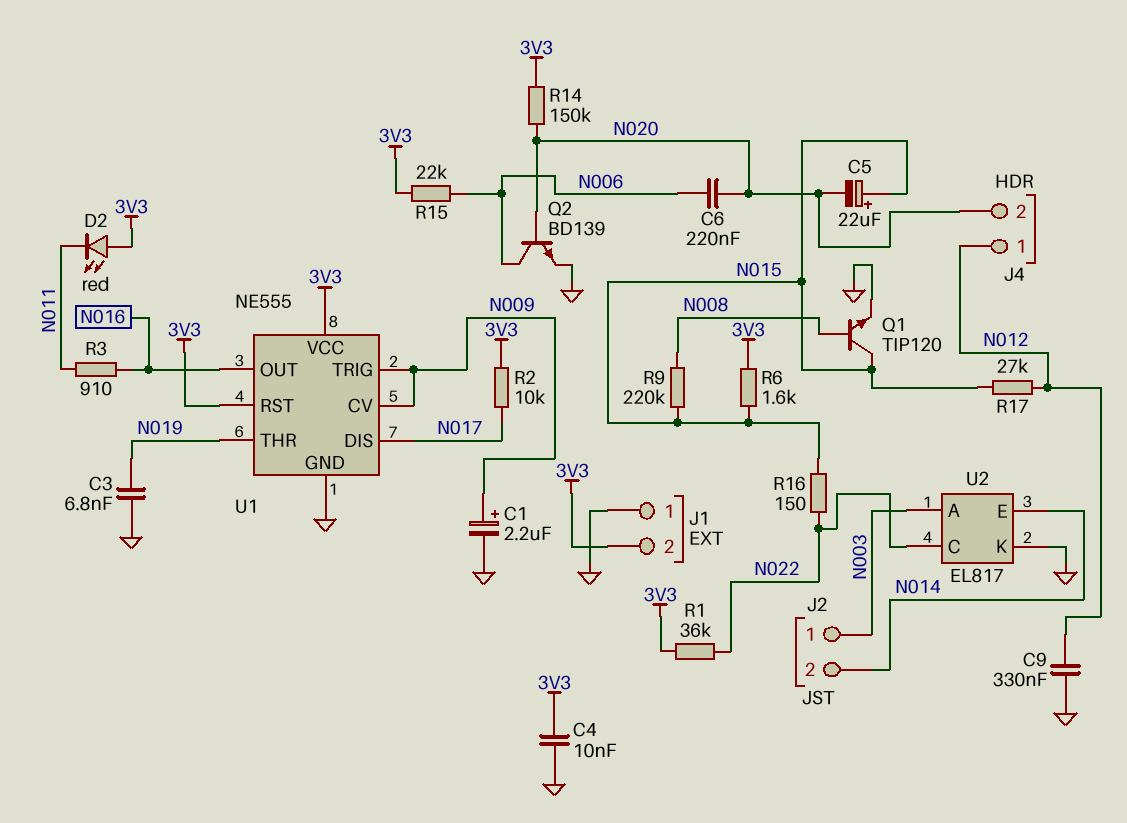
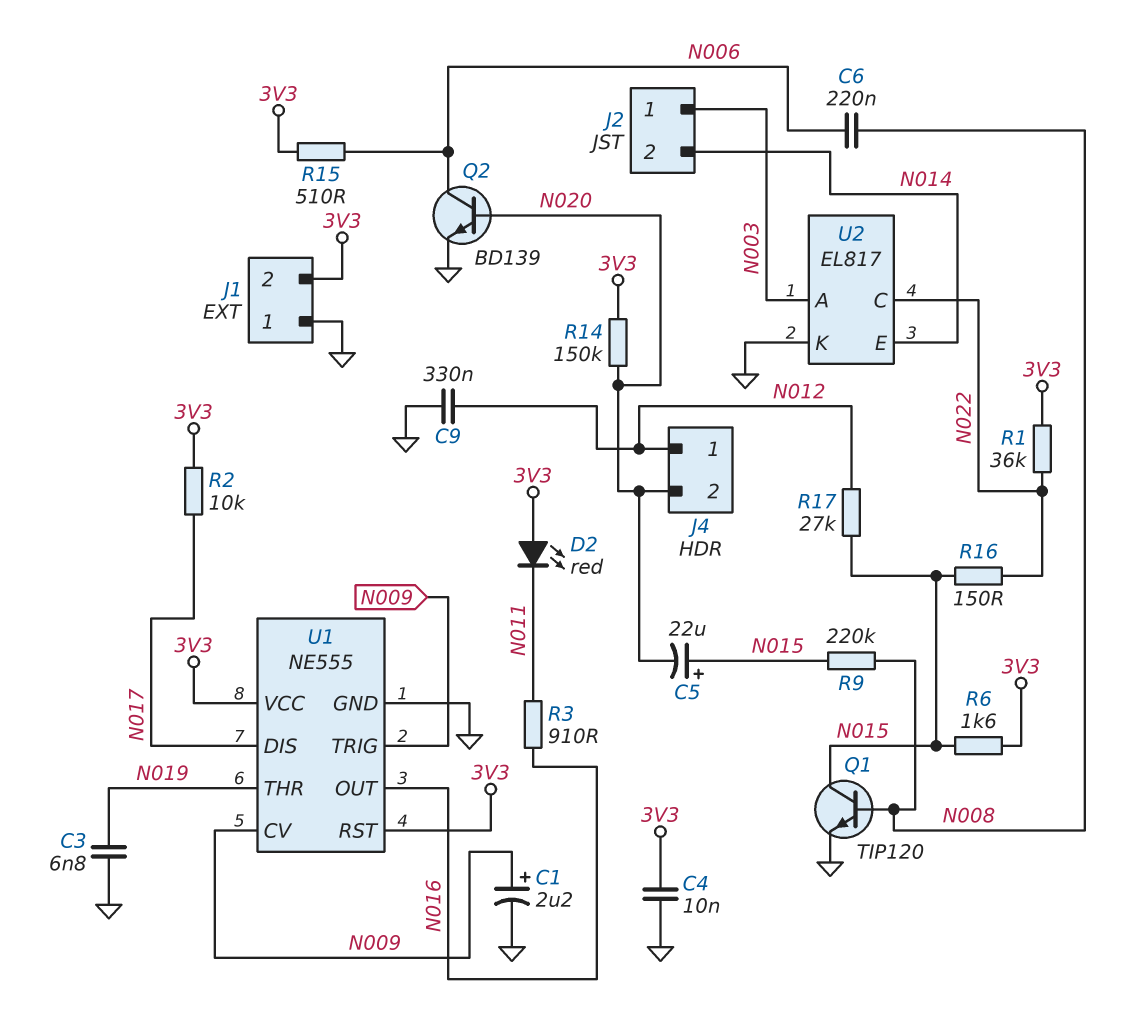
C6: 220nF (N006, N020) -> 220nF (N006, N008)
R15: 22k (3V3, N006) -> 510 (3V3, N006)

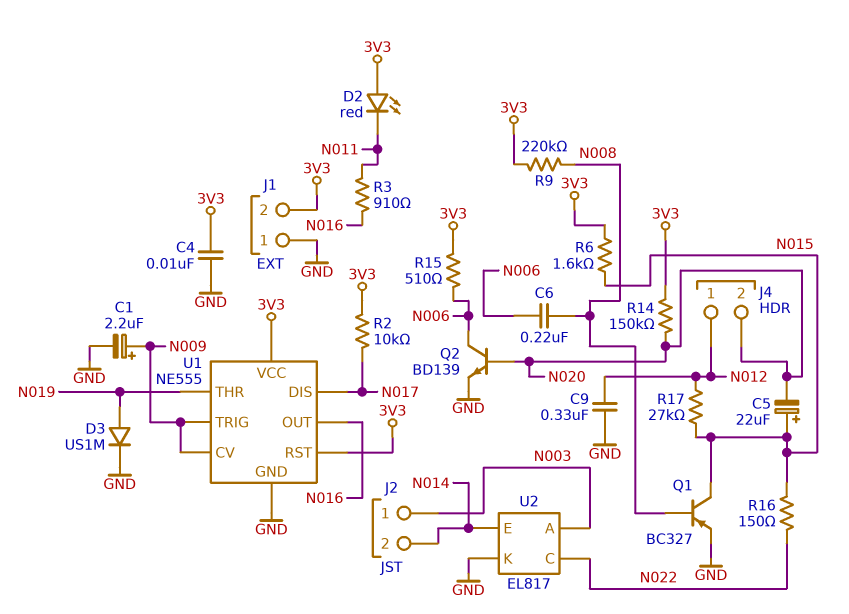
C3: 6.8nF (GND, N019) -> none
D3: none -> diode US1M (A N019, K GND)
Q1: NPN TIP120 (B N008, C N015, E GND) -> PNP BC327 (B N008, C N015, E GND)
R1: 36k (3V3, N022) -> none
R9: 220k (N008, N015) -> 220k (3V3, N008)

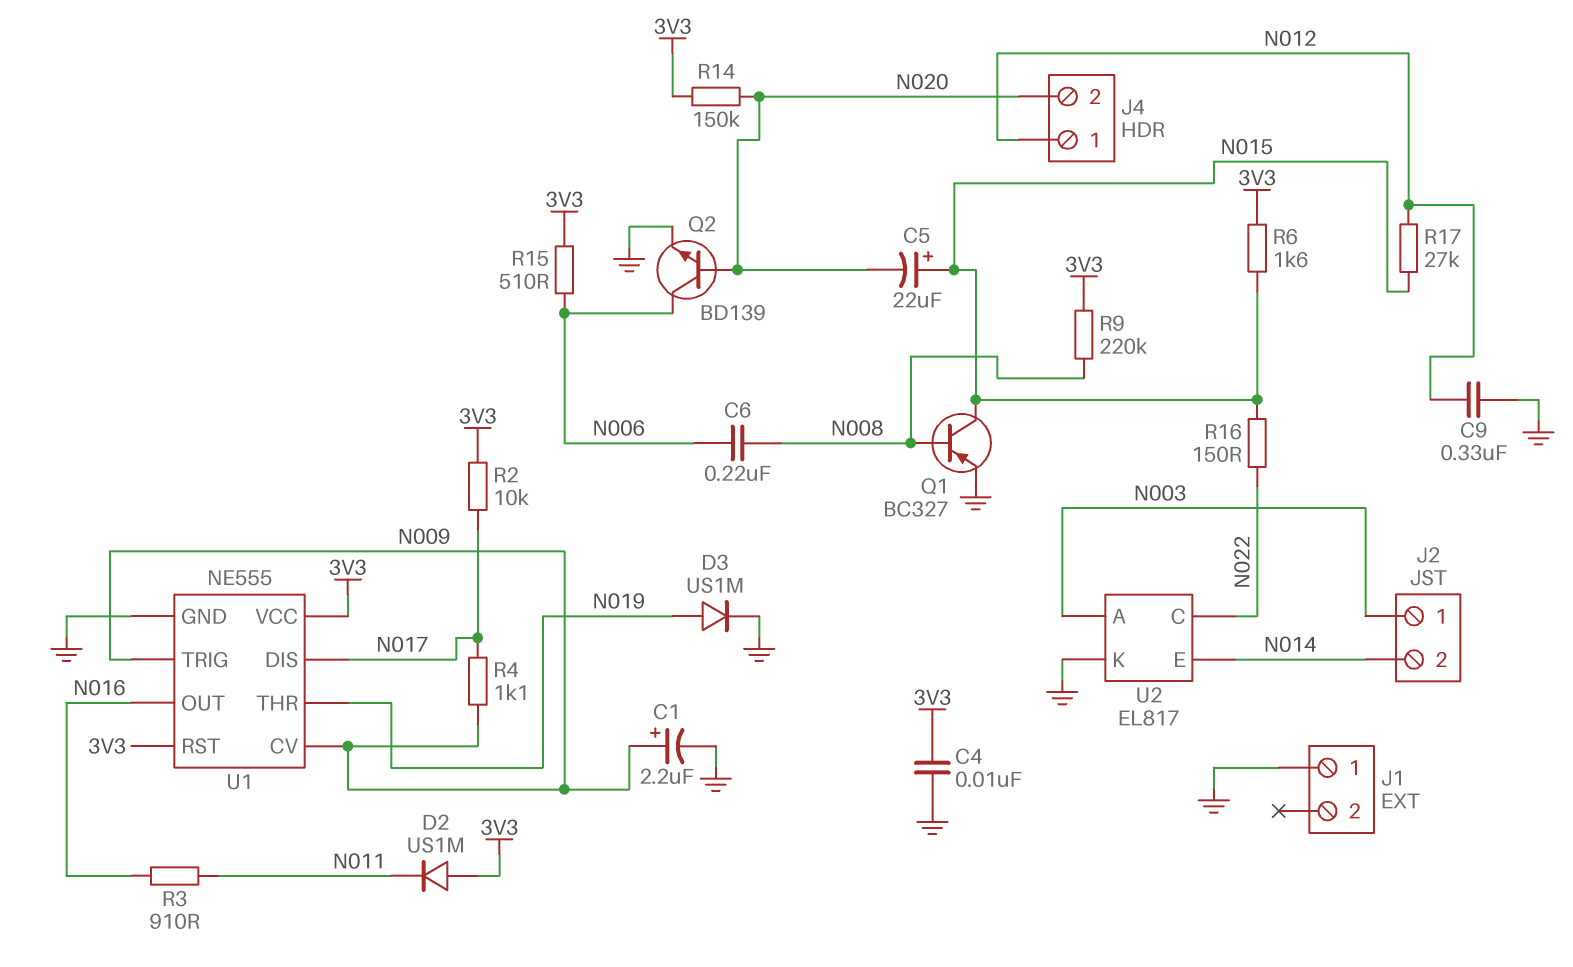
D2: LED red (A 3V3, K N011) -> diode US1M (A 3V3, K N011)
J1 pin 2: 3V3 -> none
R4: none -> 1.1k (N009, N017)

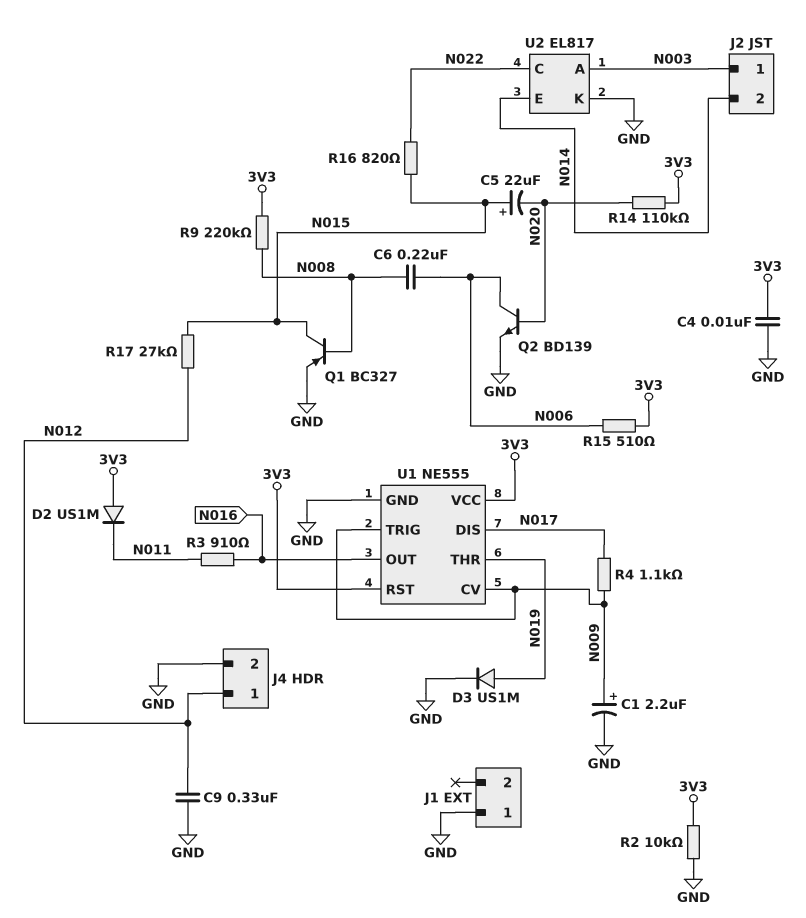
J4 pin 2: N020 -> GND
R2: 10k (3V3, N017) -> 10k (3V3, GND)
R6: 1.6k (3V3, N015) -> none
R14: 150k (3V3, N020) -> 110k (3V3, N020)
R16: 150 (N015, N022) -> 820 (N015, N022)

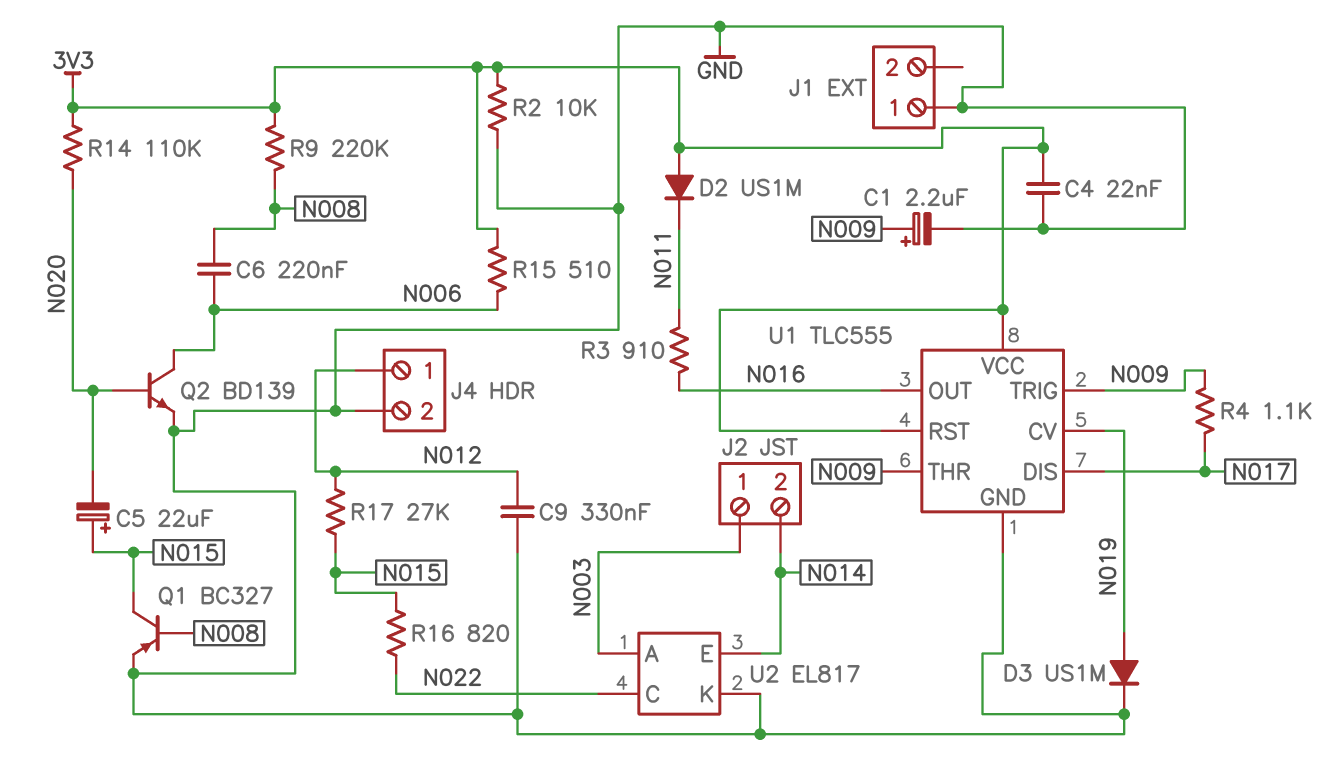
C4: 10nF (3V3, GND) -> 22nF (3V3, GND)
U1: NE555 -> TLC555
U1 pin CV: N009 -> N019
U1 pin THR: N019 -> N009

